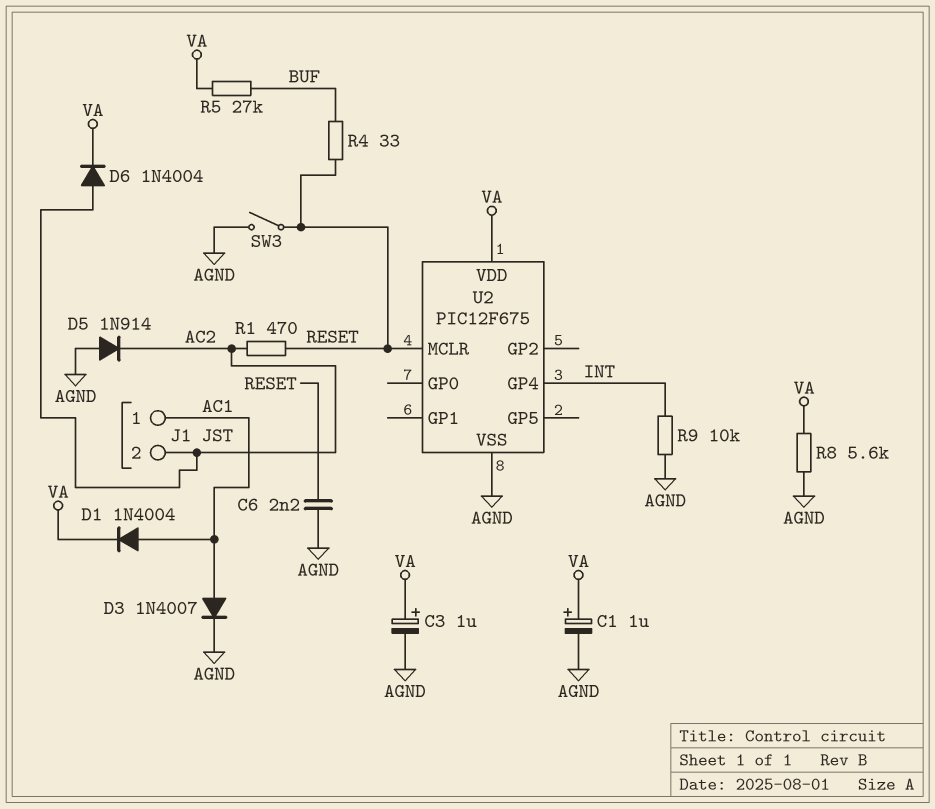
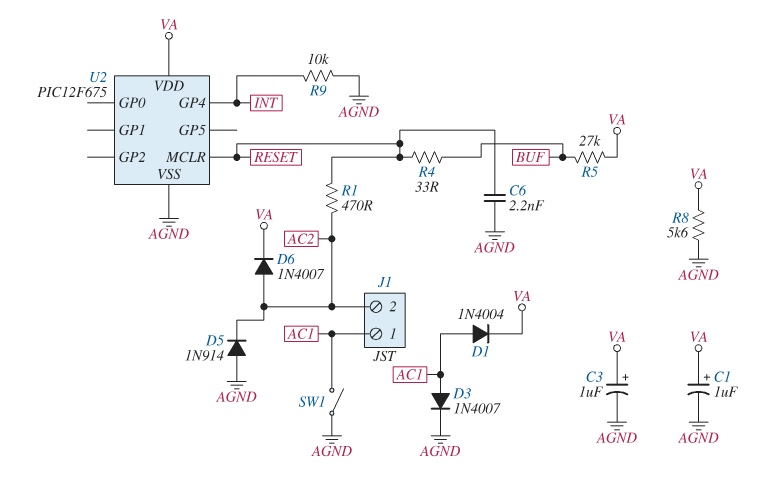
D6: diode 1N4004 (A AC2, K VA) -> diode 1N4007 (A AC2, K VA)
SW1: none -> switch (AC1, AGND)
SW3: switch (AGND, RESET) -> none

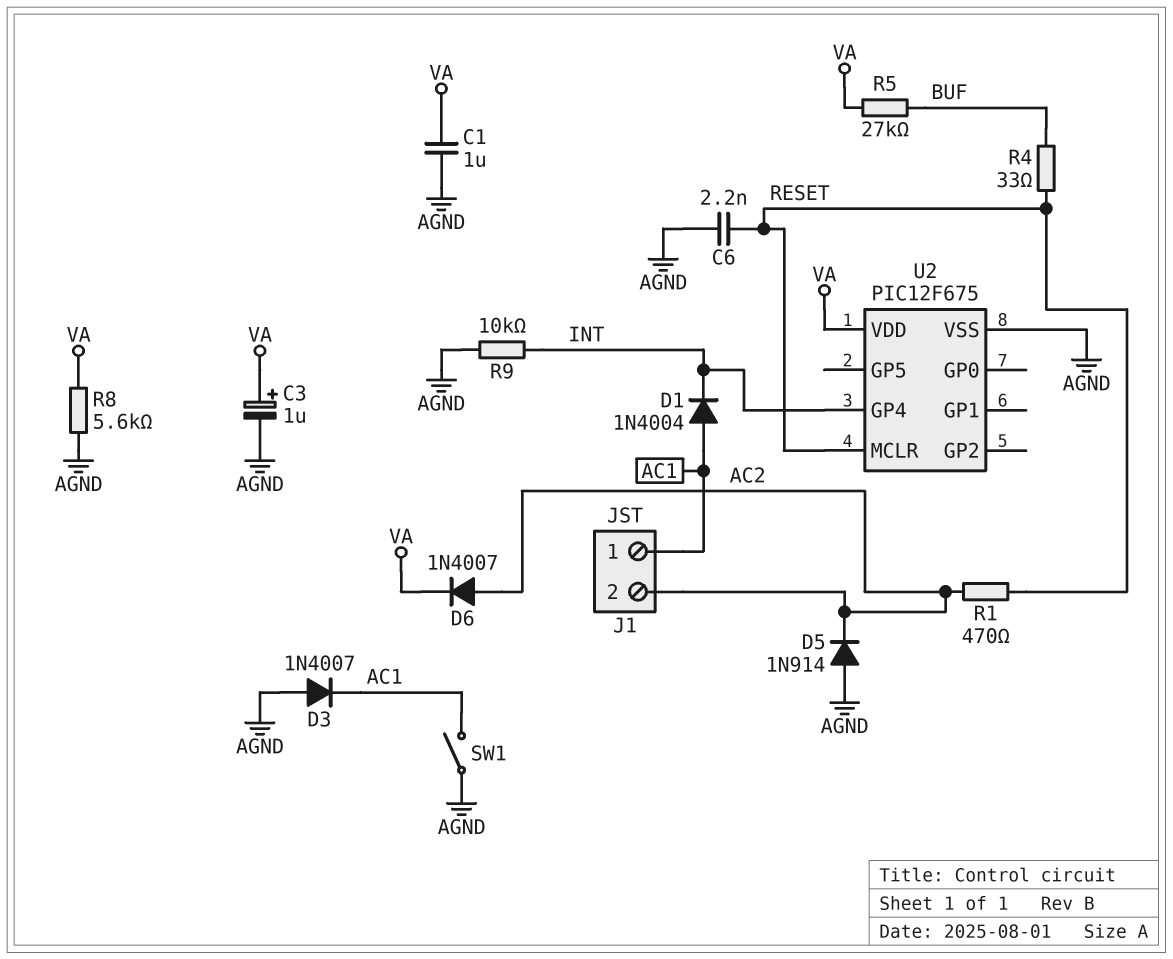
C1: 1uF (plus VA, minus AGND) -> 1uF (AGND, VA)
D1: diode 1N4004 (A AC1, K VA) -> diode 1N4004 (A AC1, K INT)
D3: diode 1N4007 (A AC1, K AGND) -> diode 1N4007 (A AGND, K AC1)

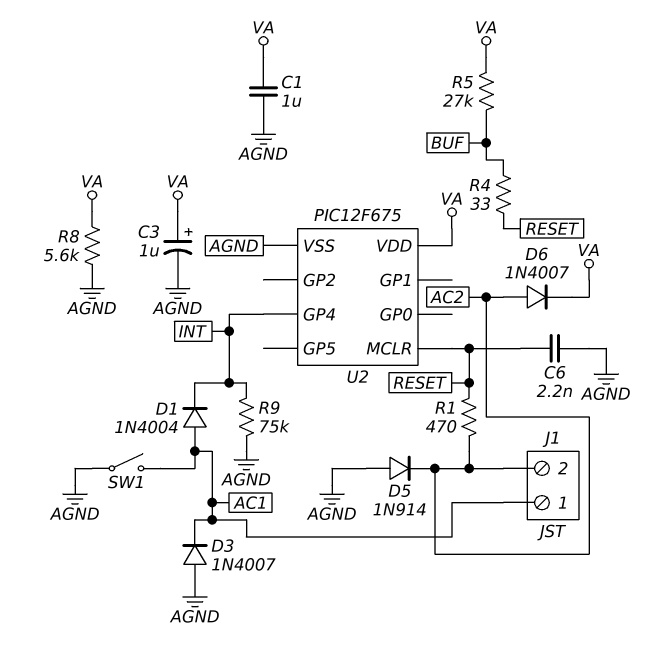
R9: 10k (AGND, INT) -> 75k (AGND, INT)

